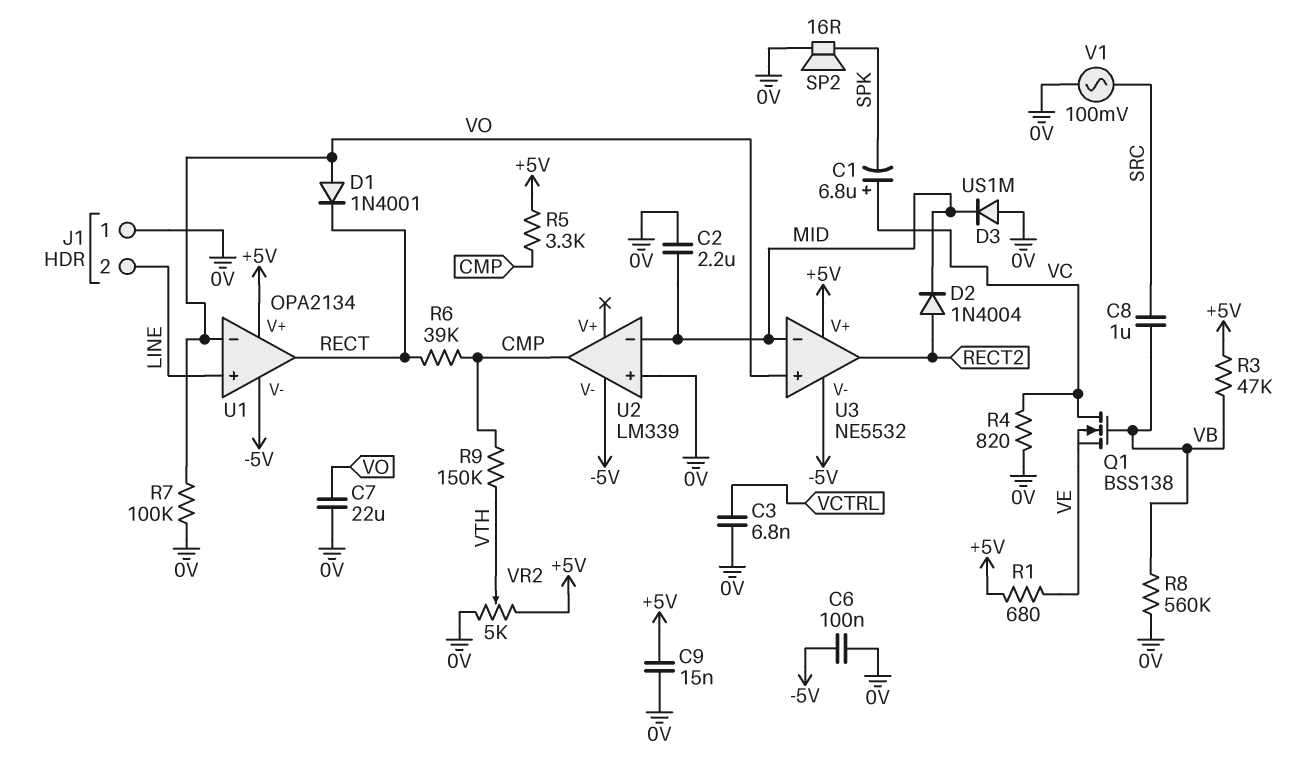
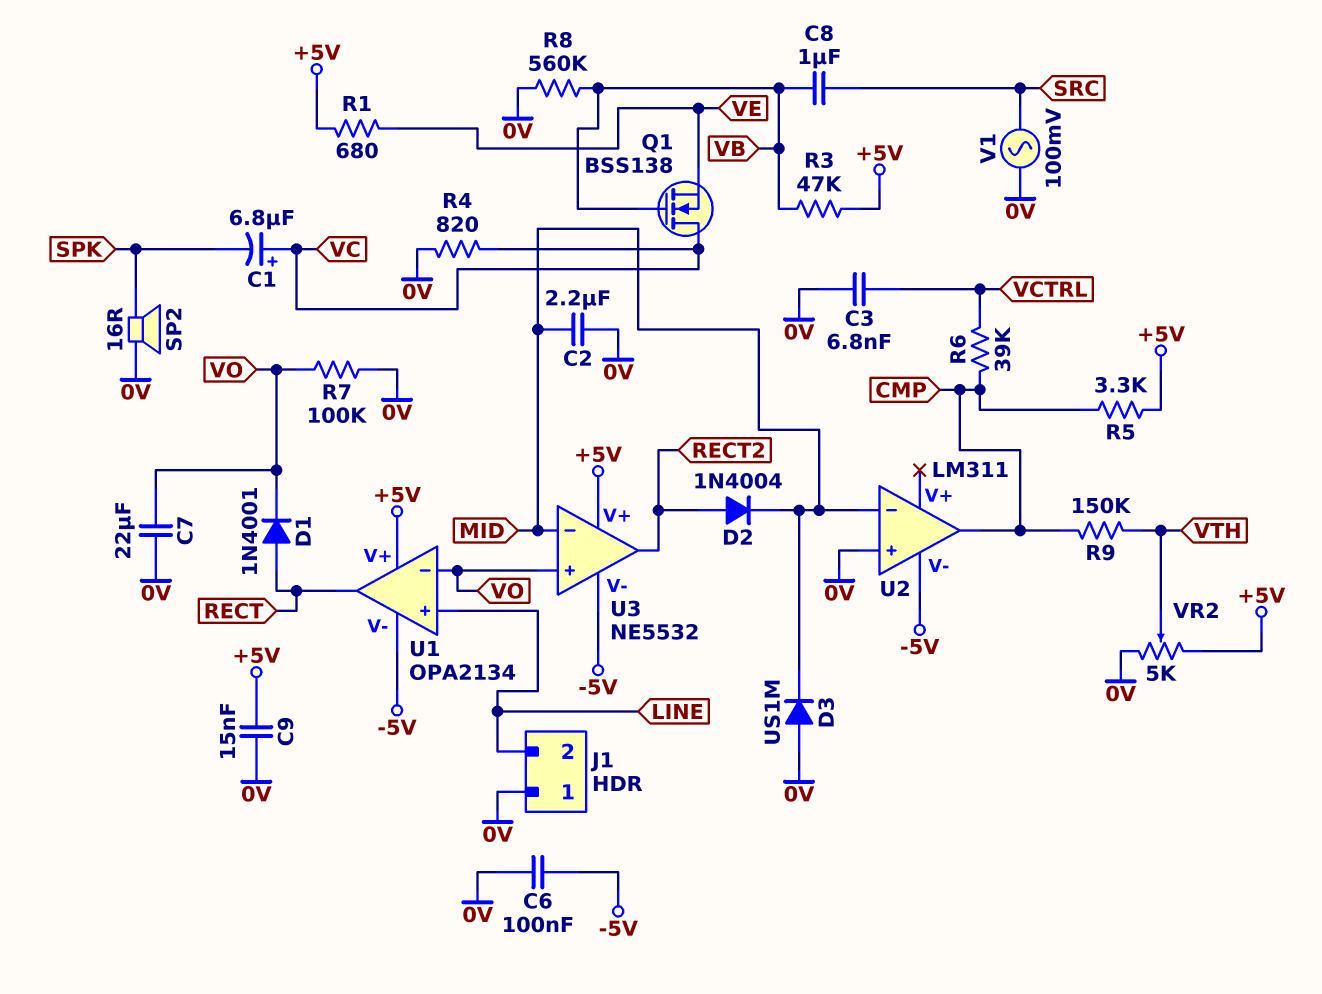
D1: diode 1N4001 (A VO, K RECT) -> diode 1N4001 (A RECT, K VO)
R6: 39k (CMP, RECT) -> 39k (CMP, VCTRL)
U2: LM339 -> LM311

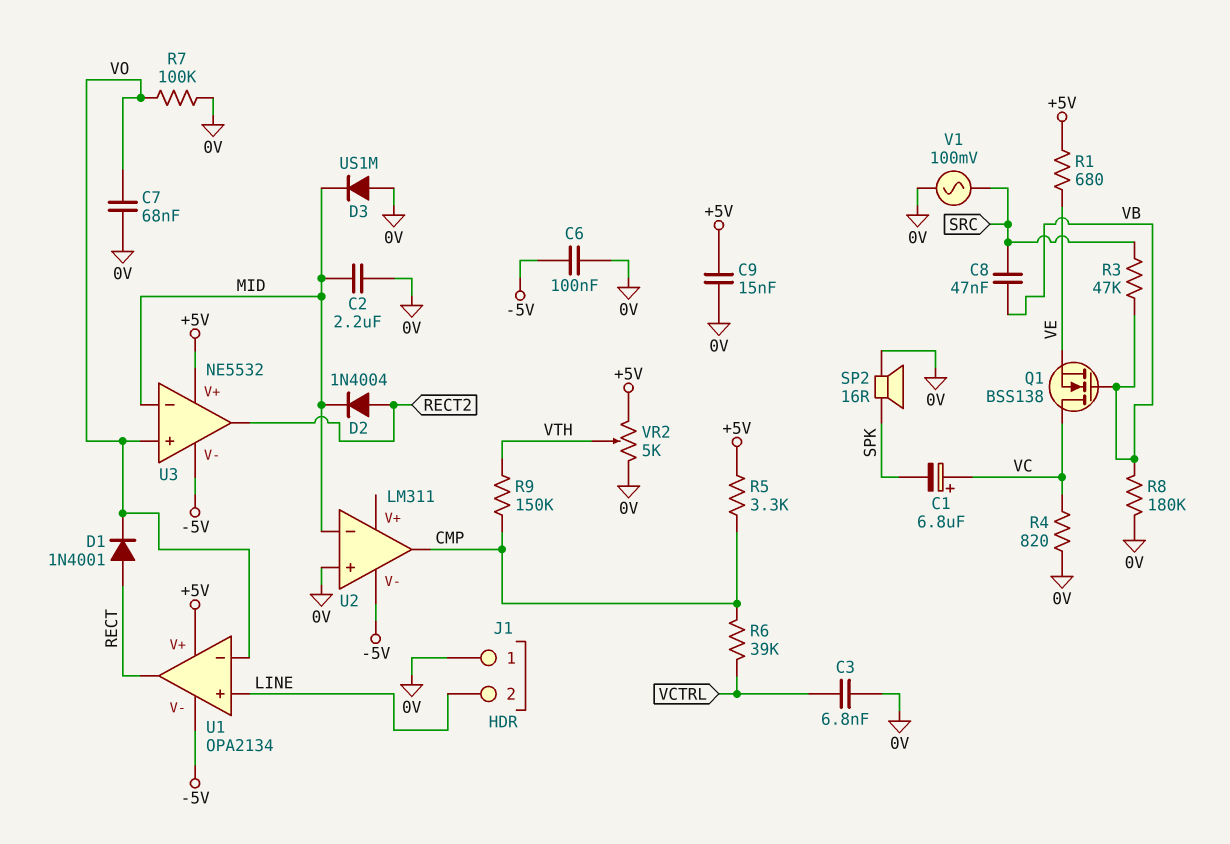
C7: 22uF (0V, VO) -> 68nF (0V, VO)
C8: 1uF (SRC, VB) -> 47nF (SRC, VB)
R3: 47k (+5V, VB) -> 47k (SRC, VB)
R8: 560k (0V, VB) -> 180k (0V, VB)

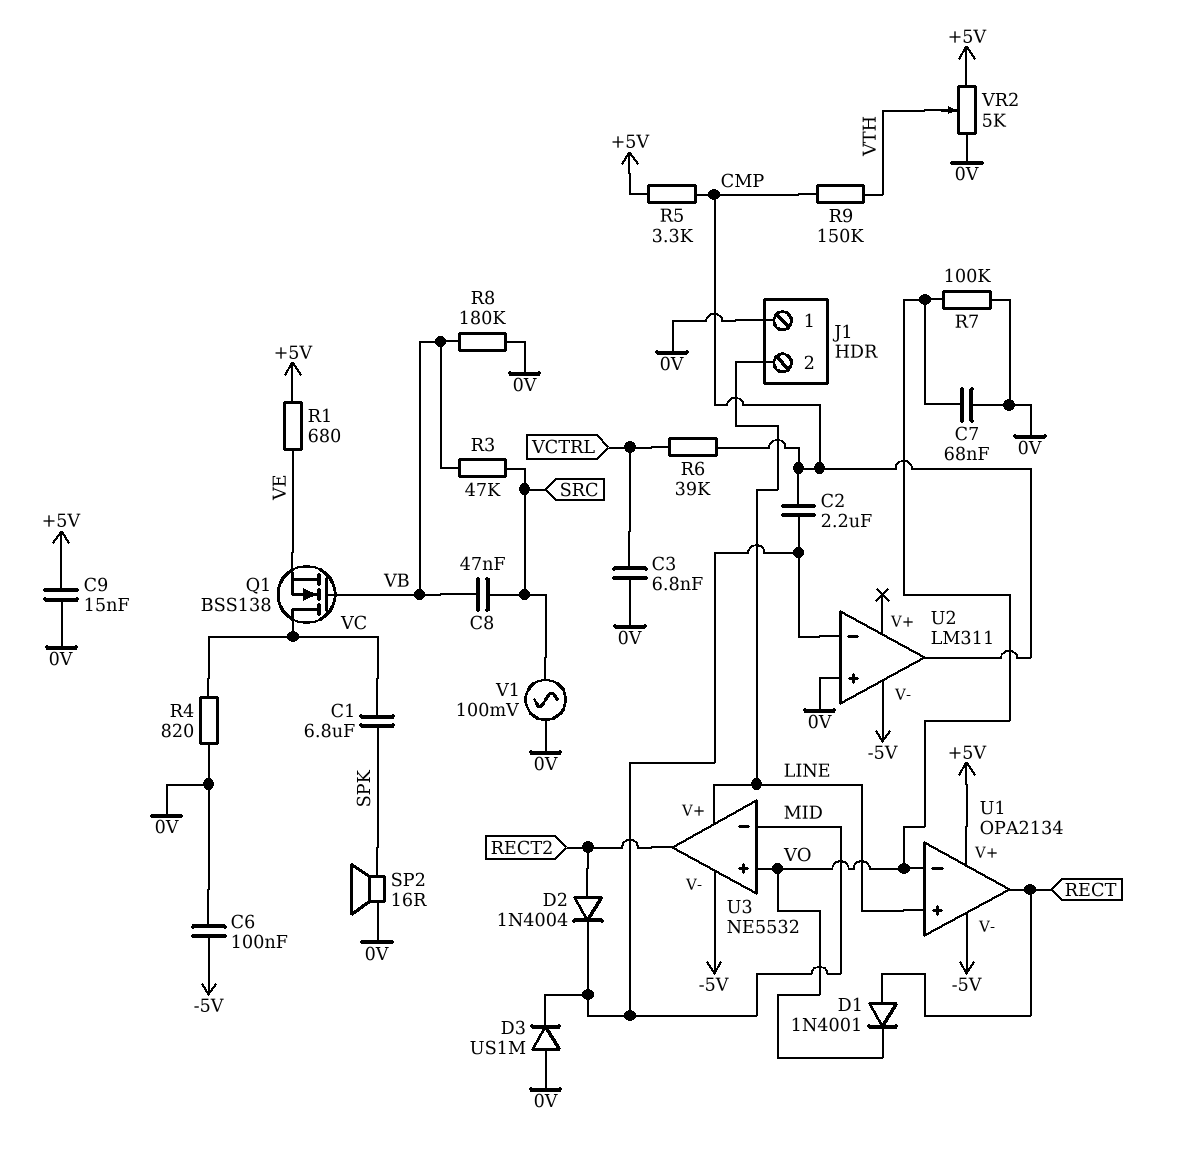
C1: 6.8uF (plus VC, minus SPK) -> 6.8uF (SPK, VC)
C2: 2.2uF (0V, MID) -> 2.2uF (CMP, MID)
U3 pin V+: +5V -> LINE

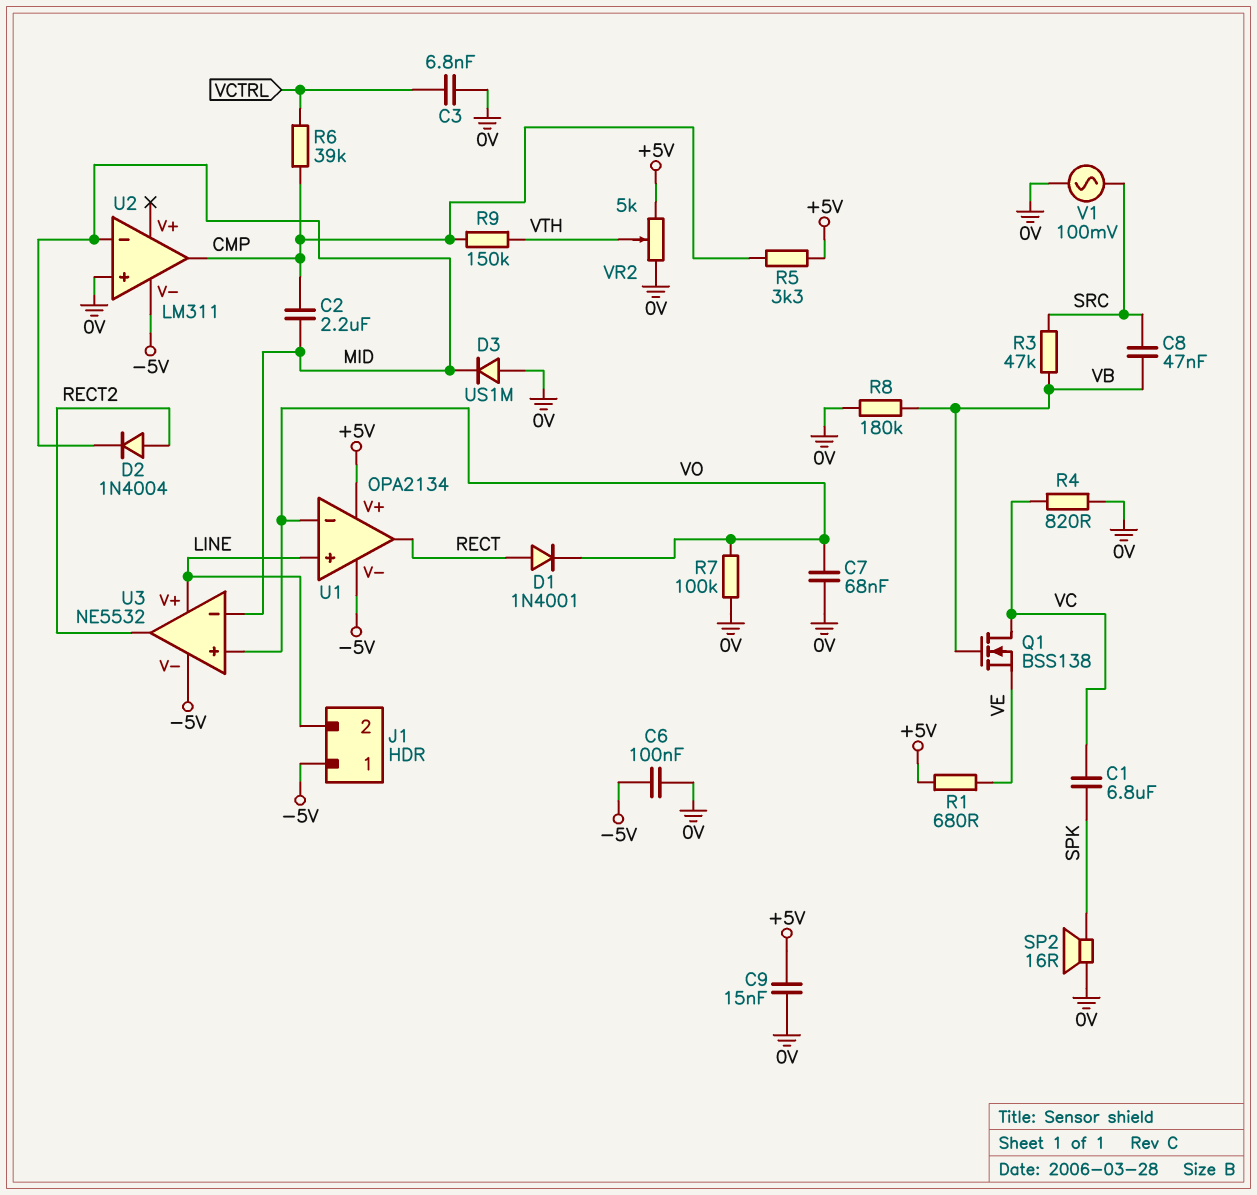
J1 pin 1: 0V -> -5V

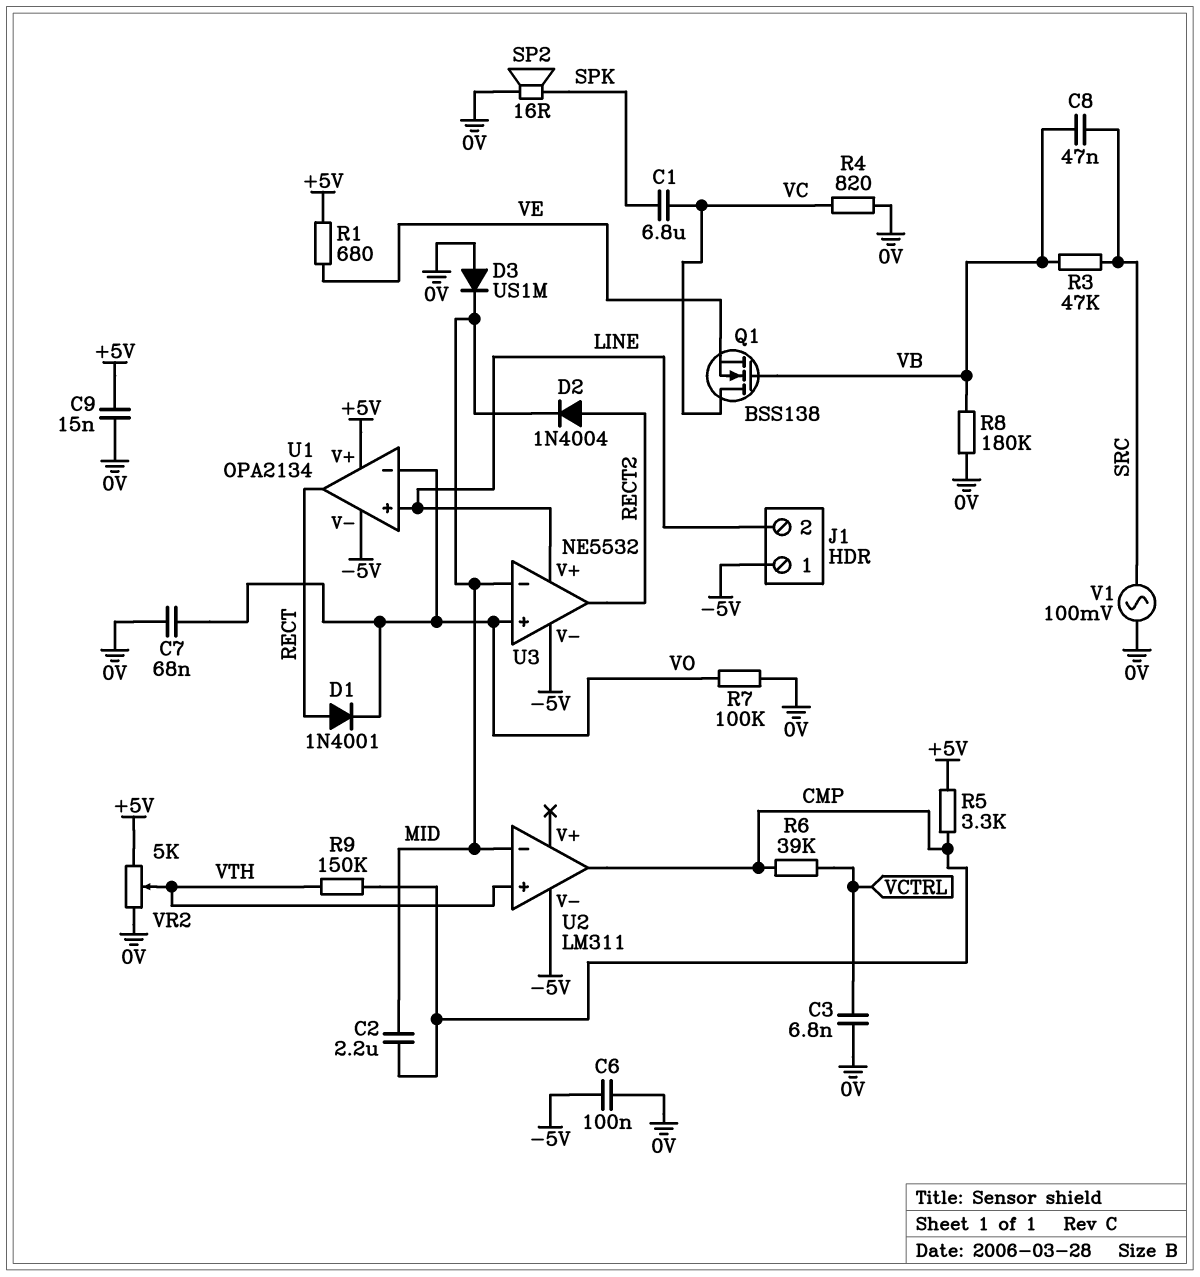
U2 pin in+: 0V -> VTH

